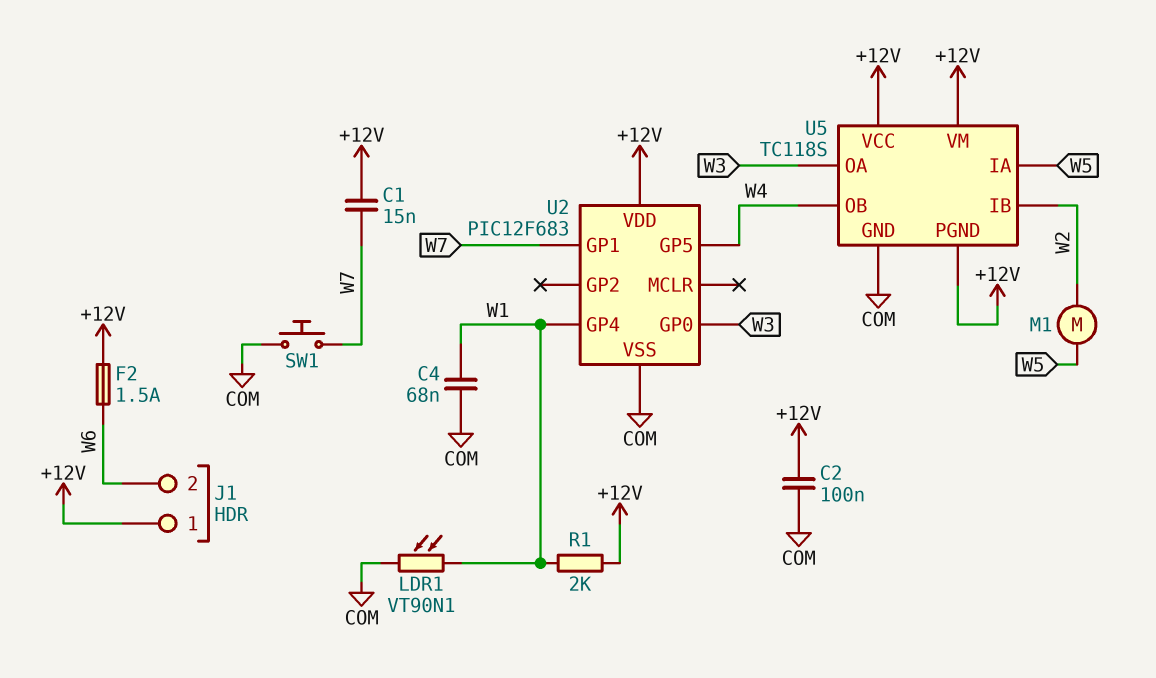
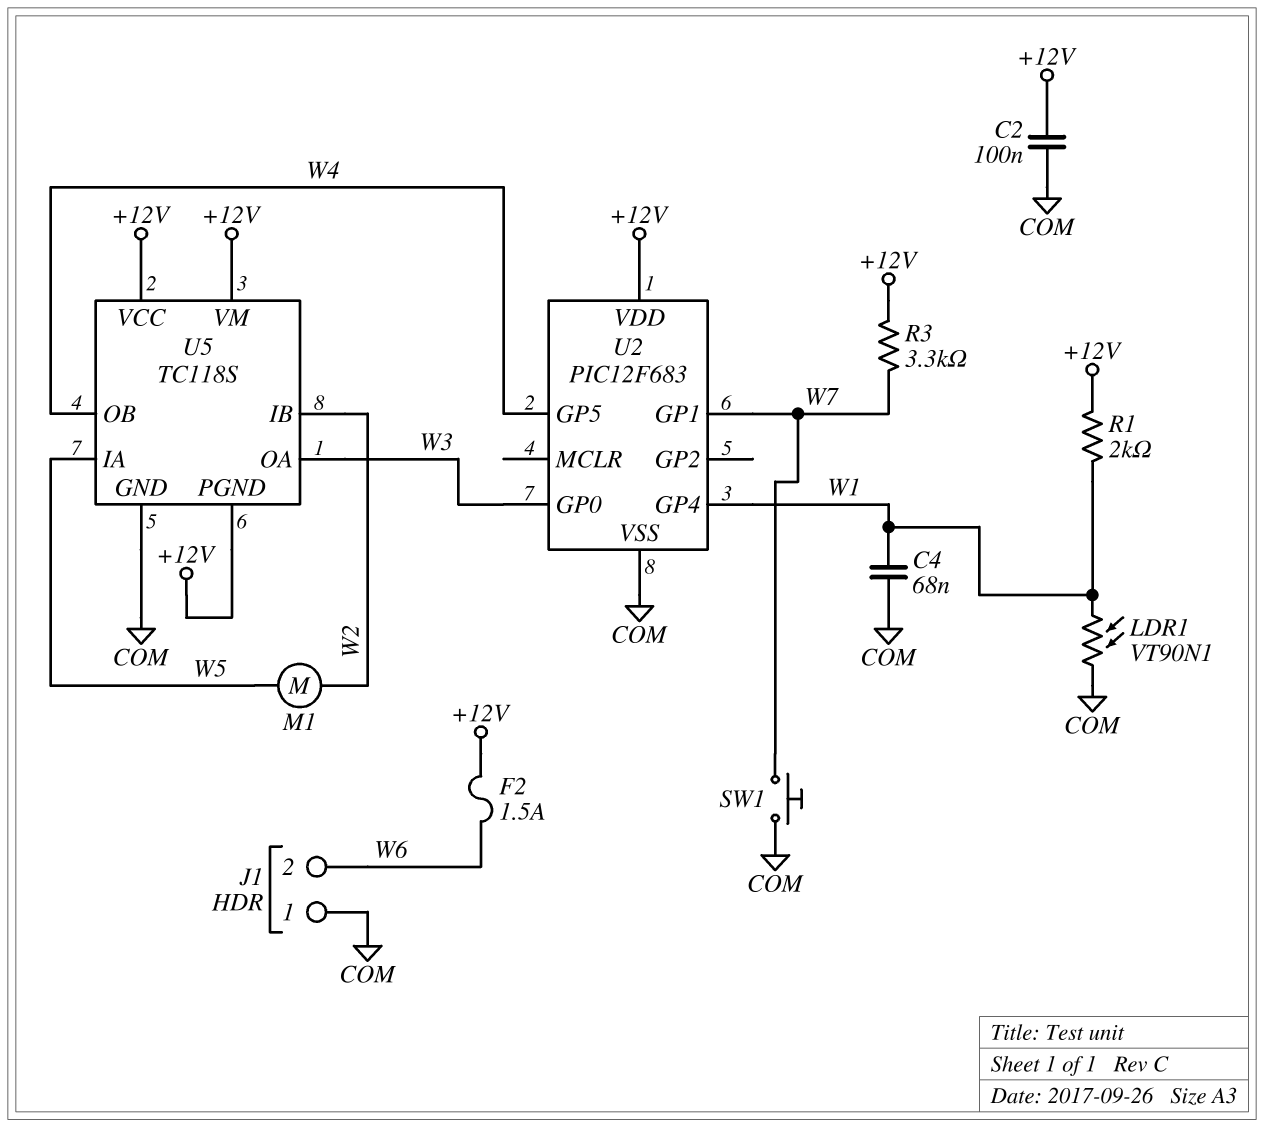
C1: 15nF (+12V, W7) -> none
J1 pin 1: +12V -> COM
R3: none -> 3.3k (+12V, W7)

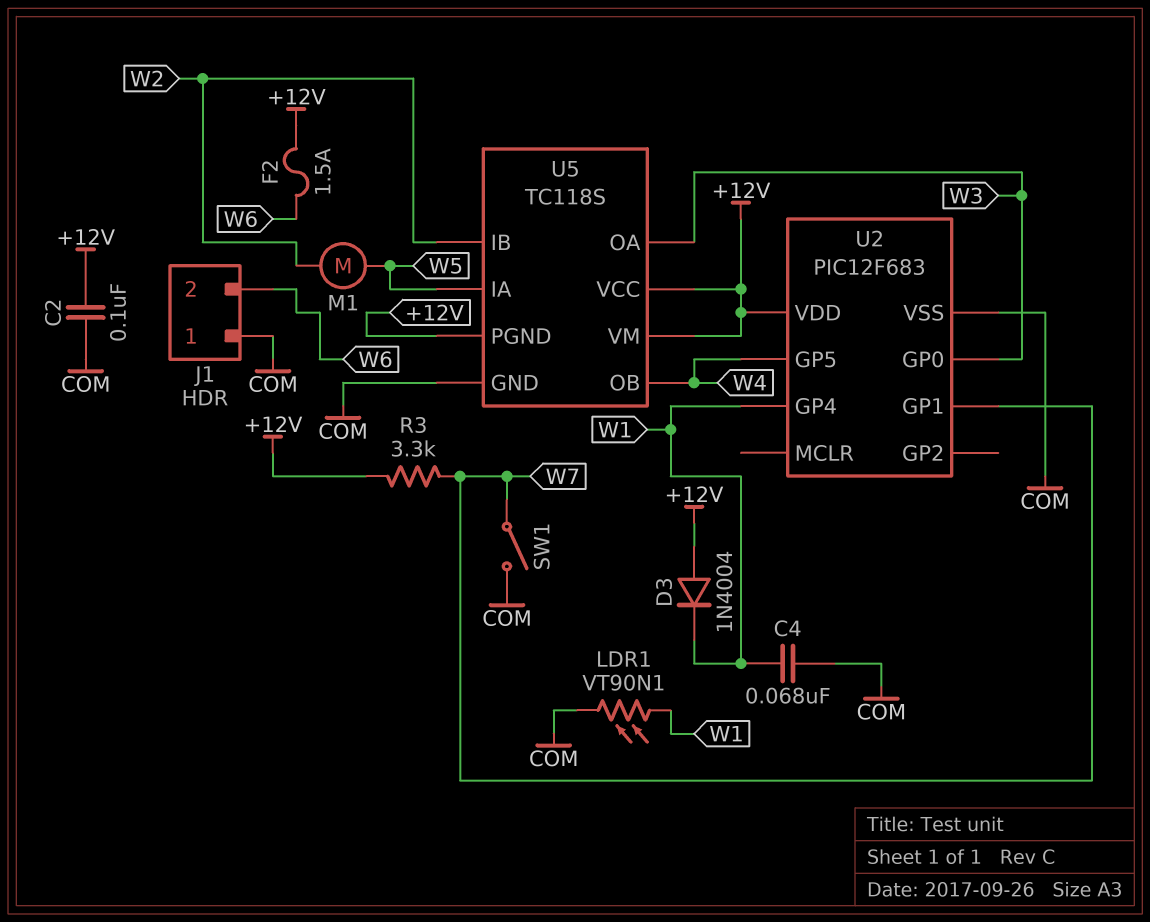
D3: none -> diode 1N4004 (A +12V, K W1)
R1: 2k (+12V, W1) -> none
SW1: button (COM, W7) -> switch (COM, W7)

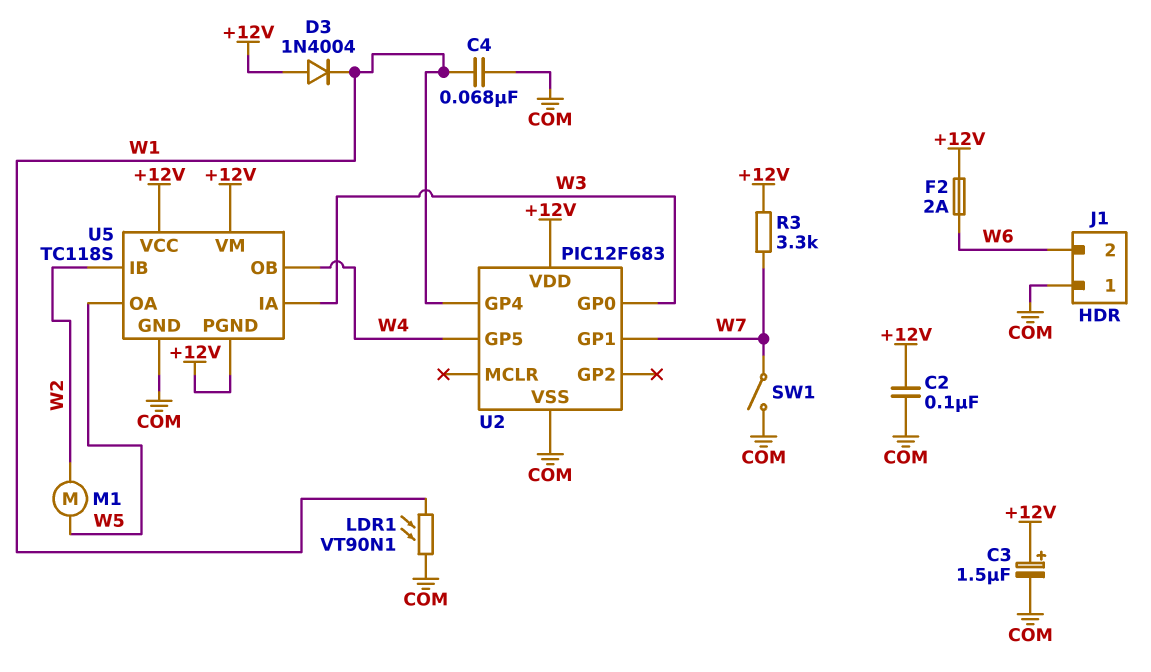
C3: none -> 1.5uF (plus +12V, minus COM)
F2: 1.5A (+12V, W6) -> 2A (+12V, W6)
U5 pin IA: W5 -> W3
U5 pin OA: W3 -> W5

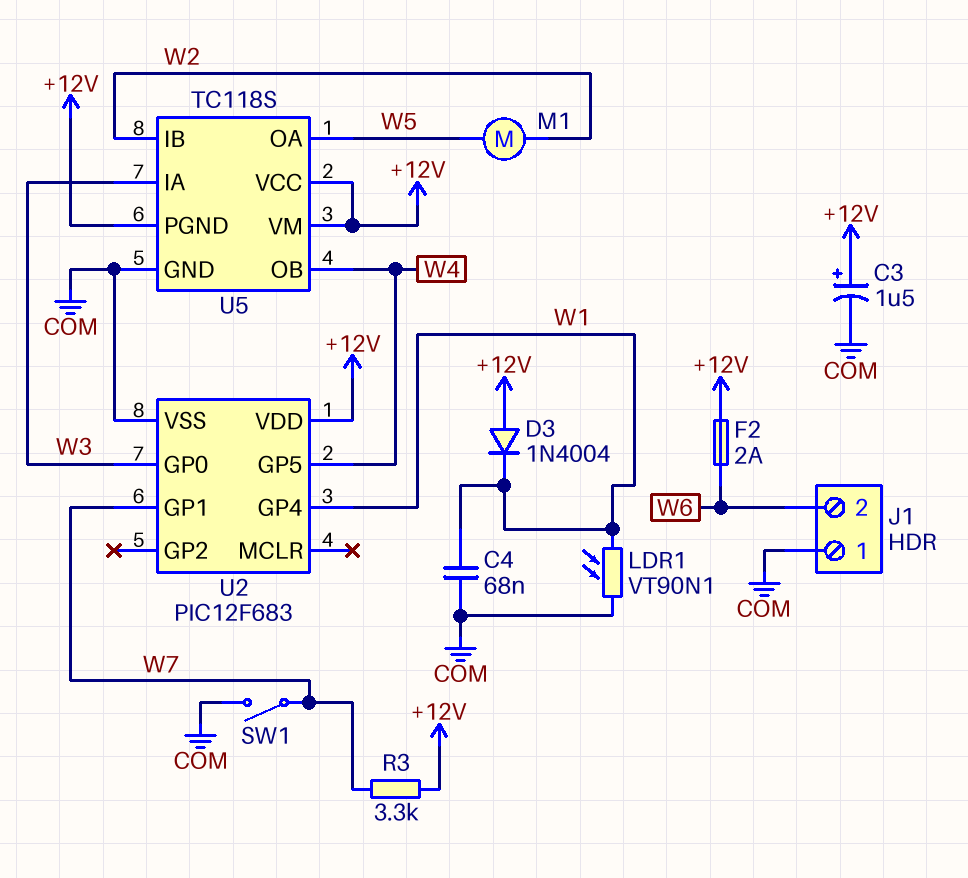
C2: 100nF (+12V, COM) -> none

